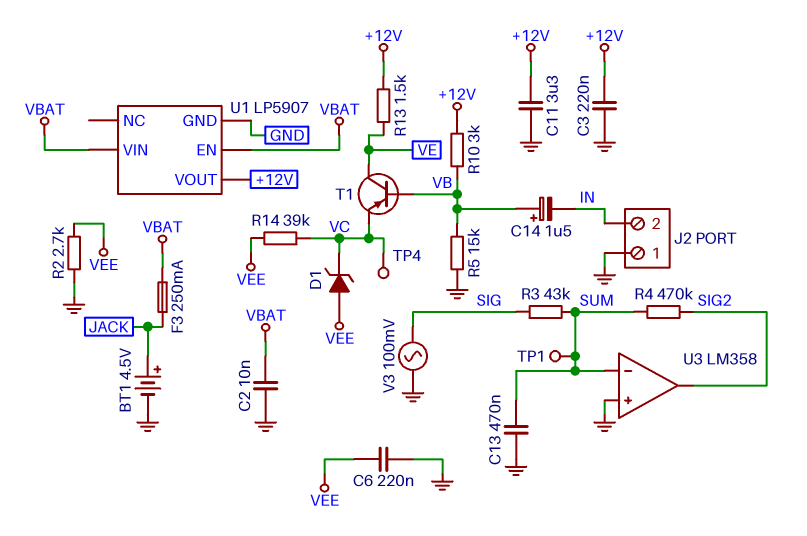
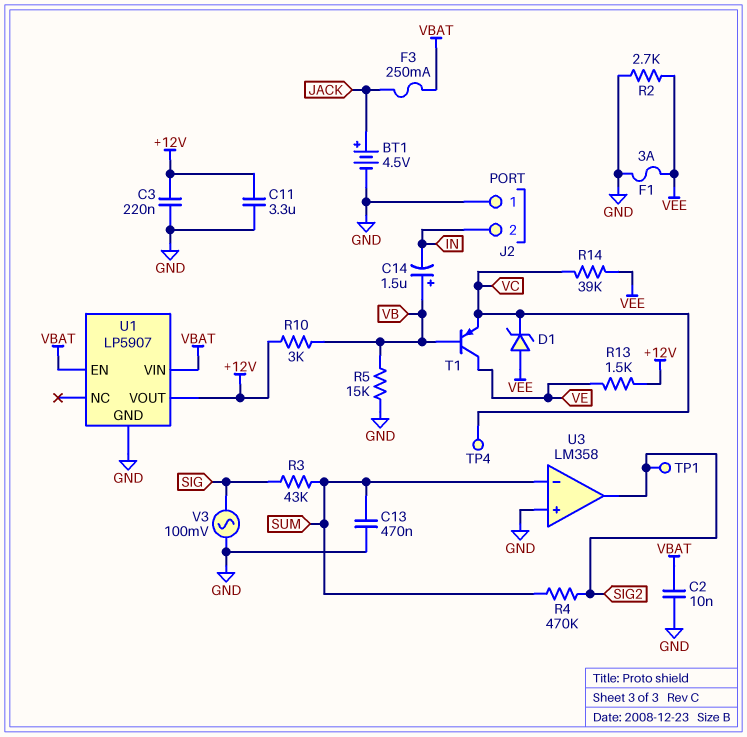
C6: 220nF (GND, VEE) -> none
F1: none -> 3A (GND, VEE)
TP1: test point (SUM) -> test point (SIG2)

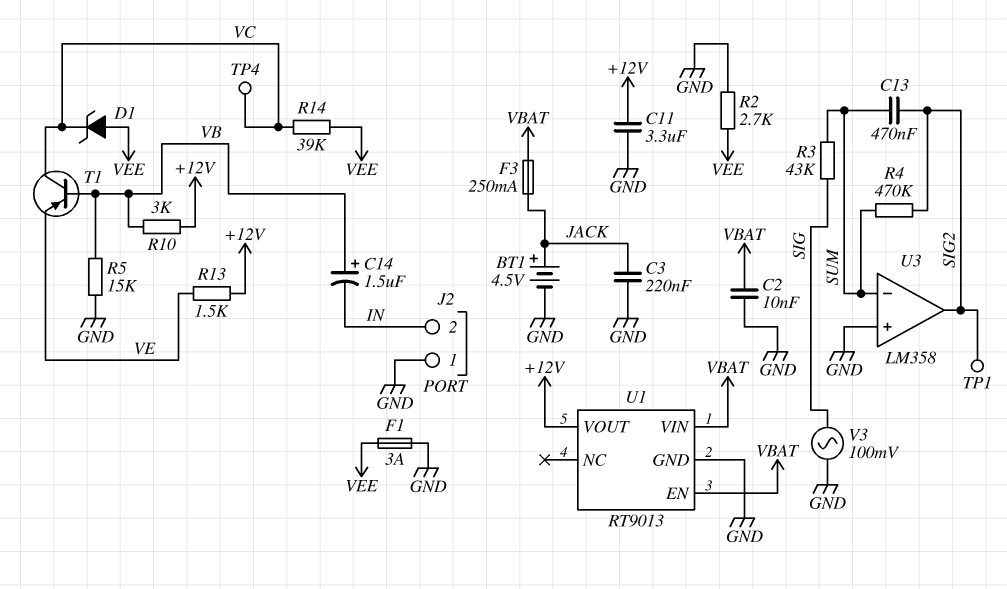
C3: 220nF (+12V, GND) -> 220nF (GND, JACK)
C13: 470nF (GND, SUM) -> 470nF (SIG2, SUM)
T1: PNP (B VB, C VE, E VC) -> PNP (B VB, C VC, E VE)
U1: LP5907 -> RT9013

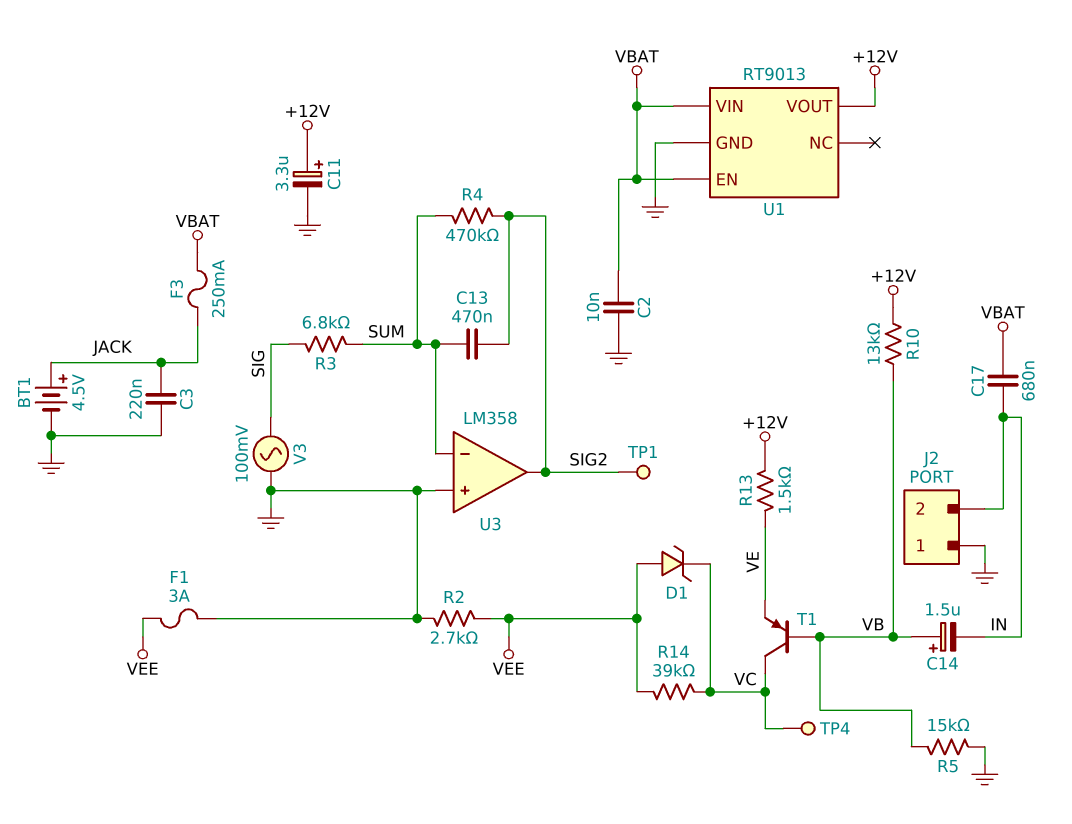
C11: 3.3uF (+12V, GND) -> 3.3uF (plus +12V, minus GND)
C17: none -> 680nF (IN, VBAT)
R3: 43k (SIG, SUM) -> 6.8k (SIG, SUM)
R10: 3k (+12V, VB) -> 13k (+12V, VB)

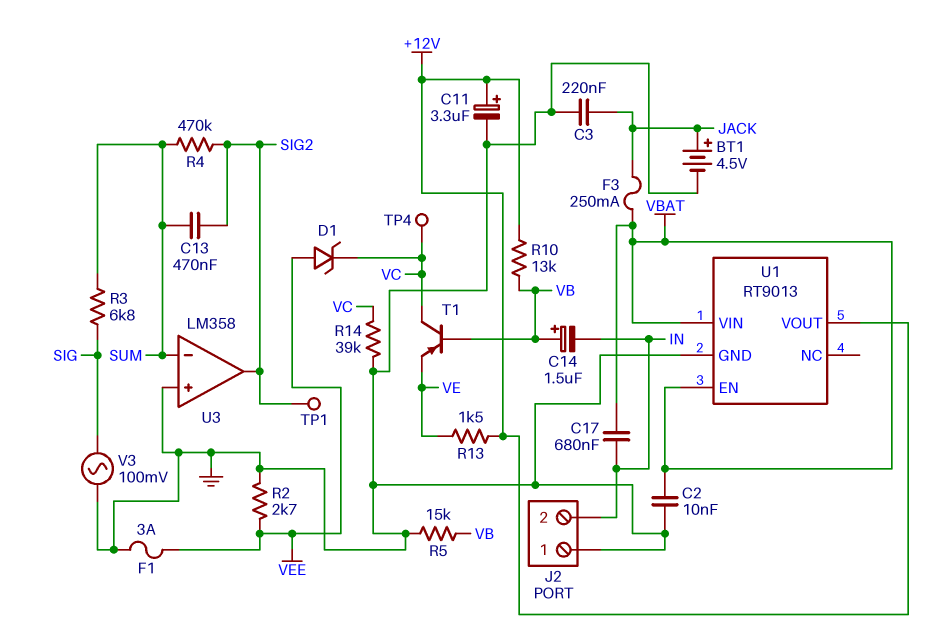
R14: 39k (VC, VEE) -> 39k (GND, VC)

